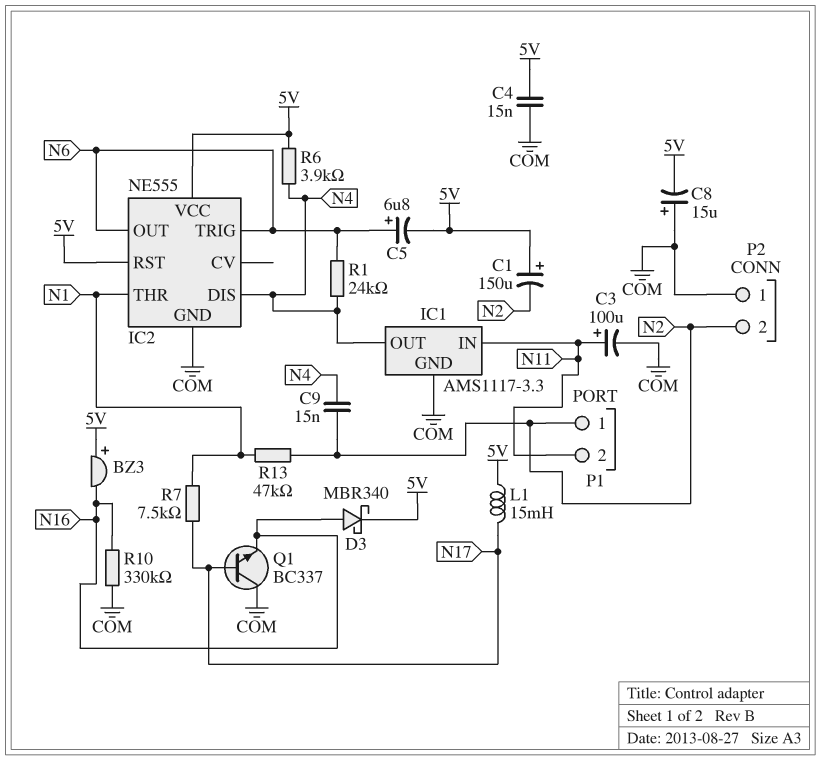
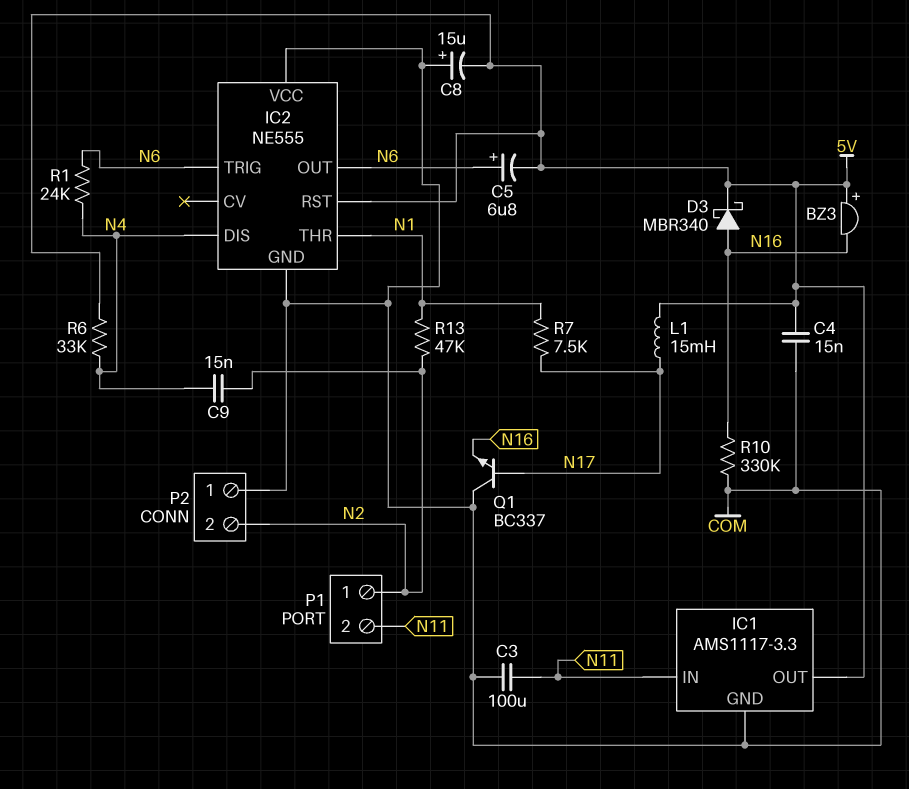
C1: 150uF (plus 5V, minus N2) -> none
C3: 100uF (plus N11, minus COM) -> 100uF (COM, N11)
IC1 pin OUT: N4 -> 5V
IC2 pin VCC: 5V -> COM
R6: 3.9k (5V, N4) -> 33k (5V, N4)

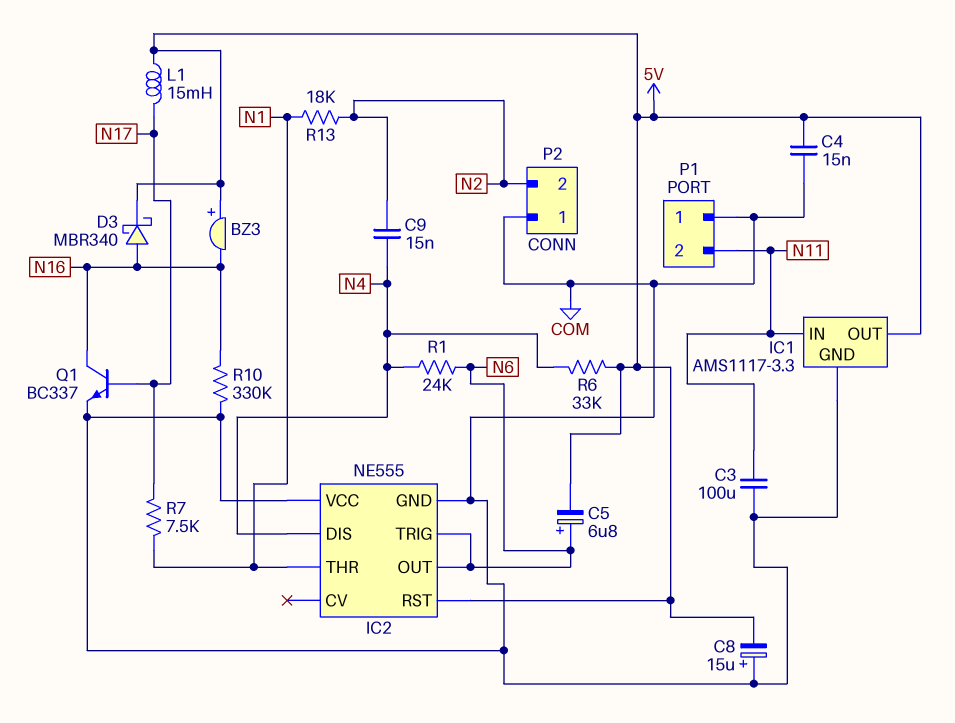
P1 pin 1: N2 -> COM
Q1: NPN BC337 (B N17, C COM, E N16) -> NPN BC337 (B N17, C N16, E COM)
R13: 47k (N1, N2) -> 18k (N1, N2)

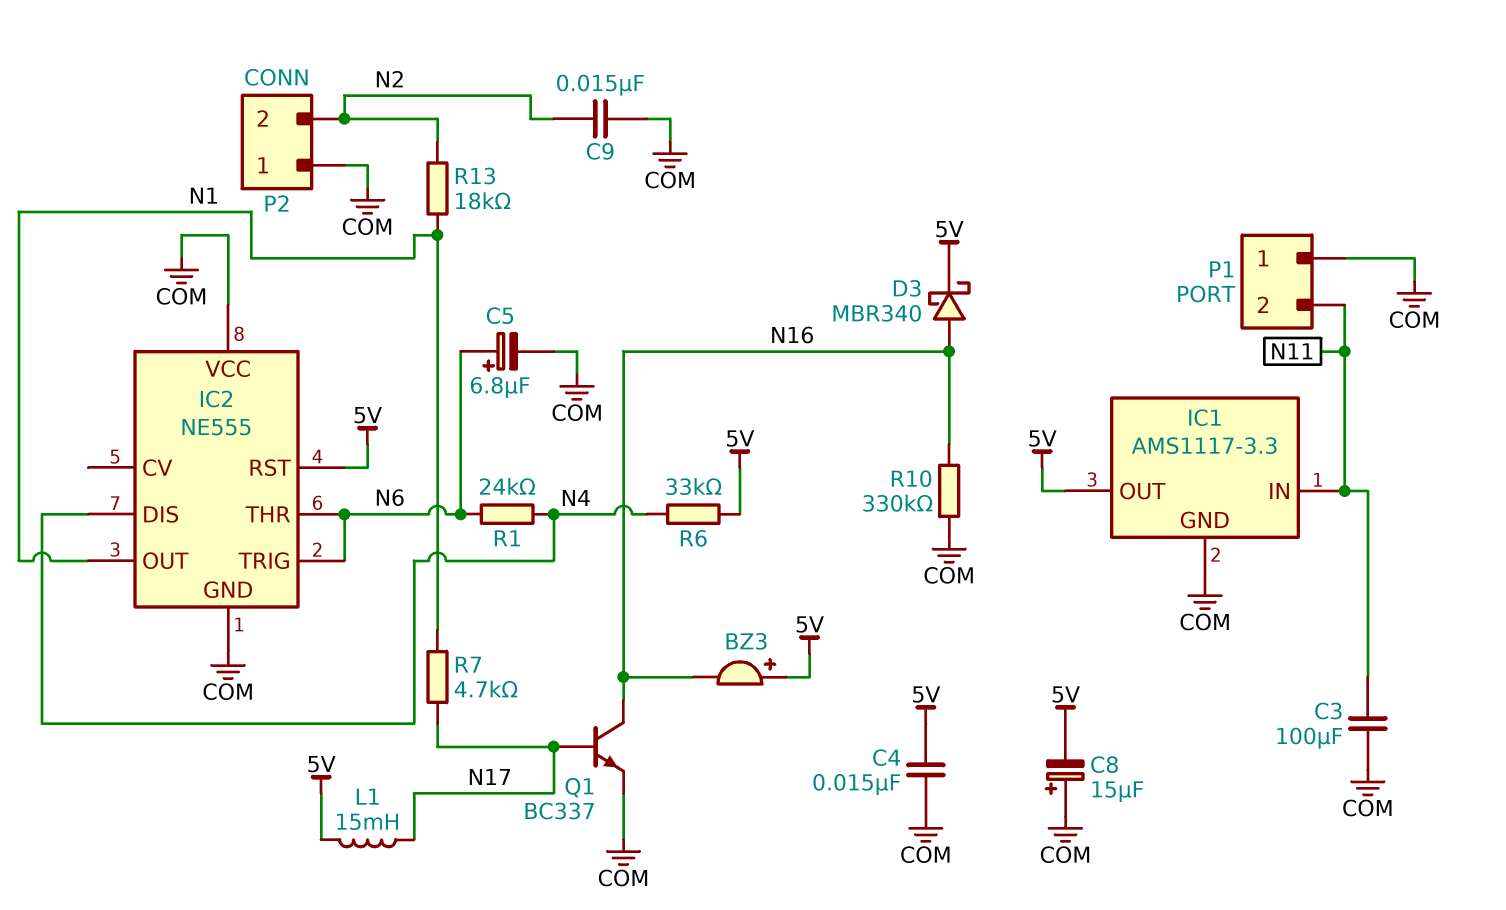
C5: 6.8uF (plus N6, minus 5V) -> 6.8uF (plus N6, minus COM)
C9: 15nF (N2, N4) -> 15nF (COM, N2)
IC2 pin OUT: N6 -> N1
IC2 pin THR: N1 -> N6
R7: 7.5k (N1, N17) -> 4.7k (N1, N17)

